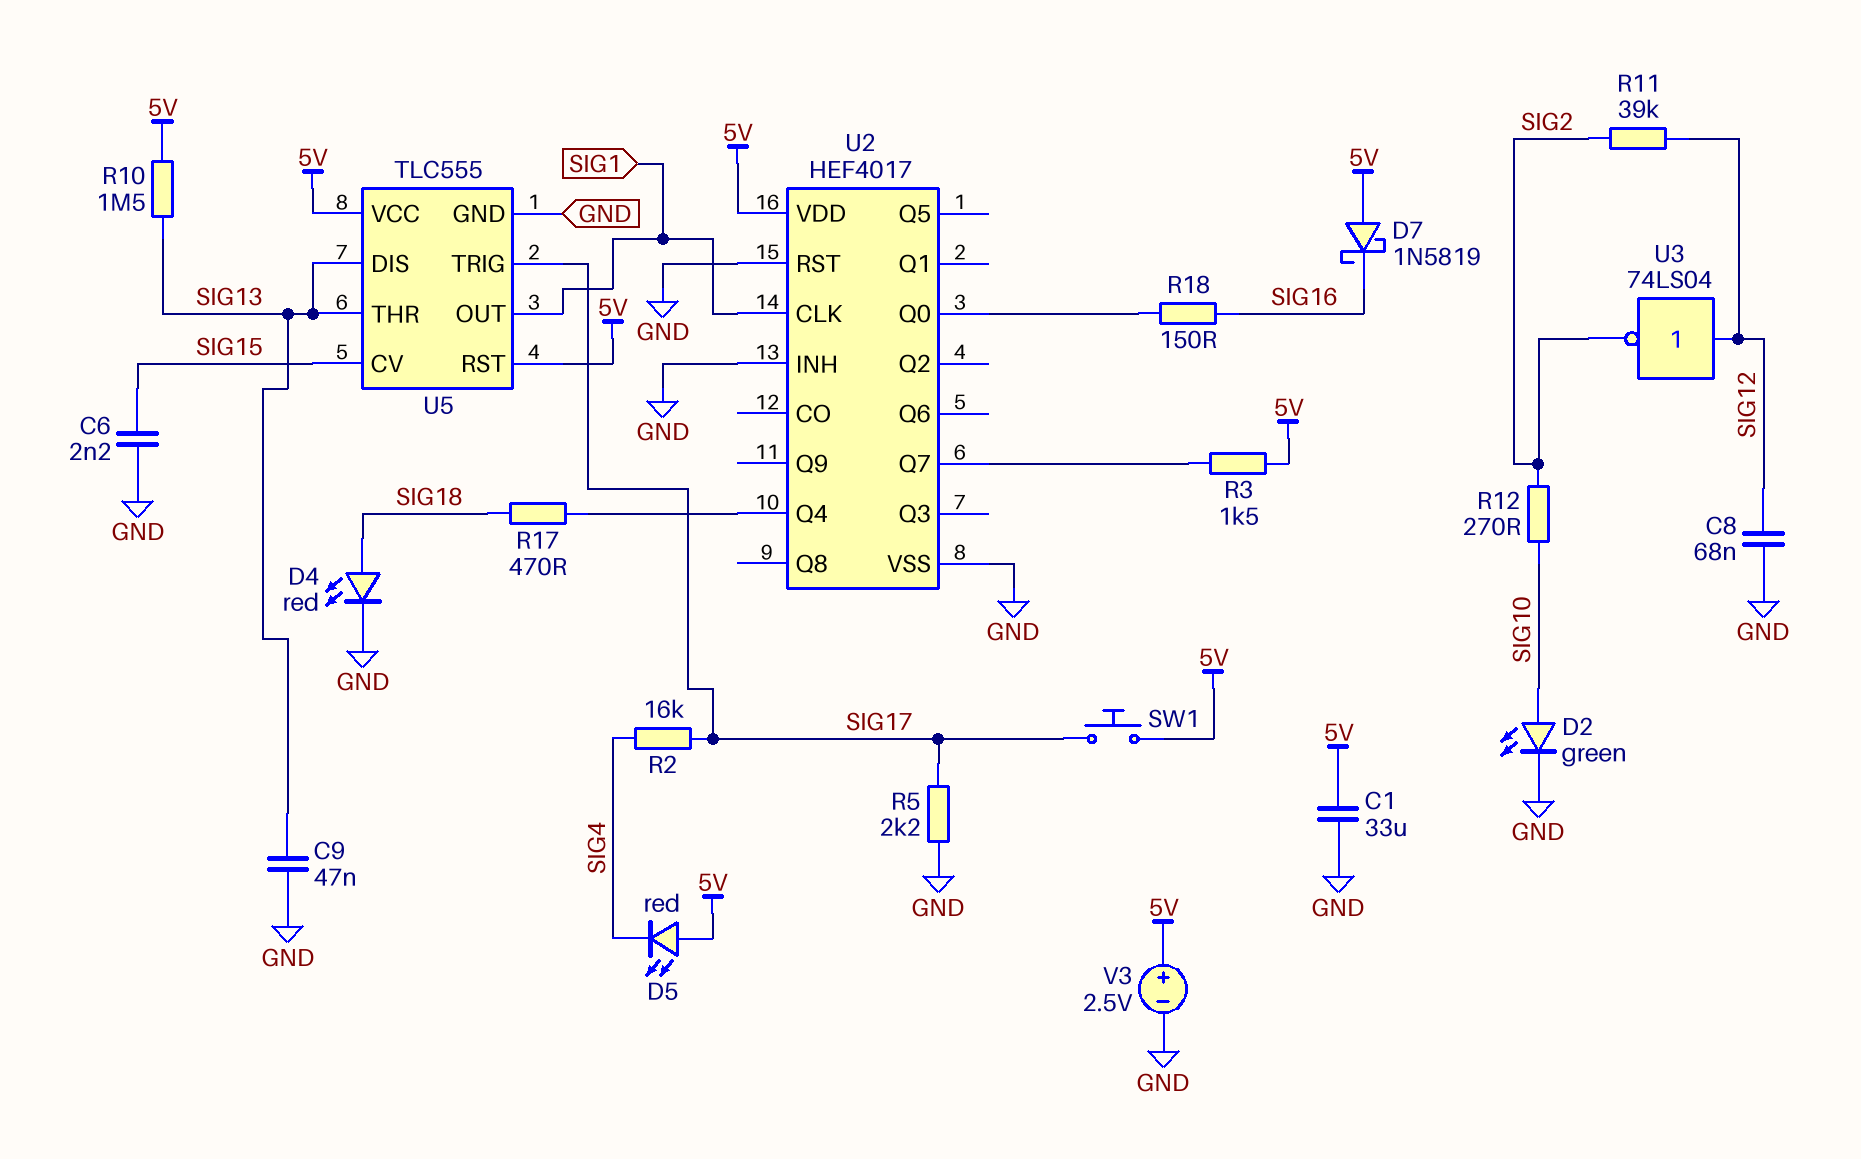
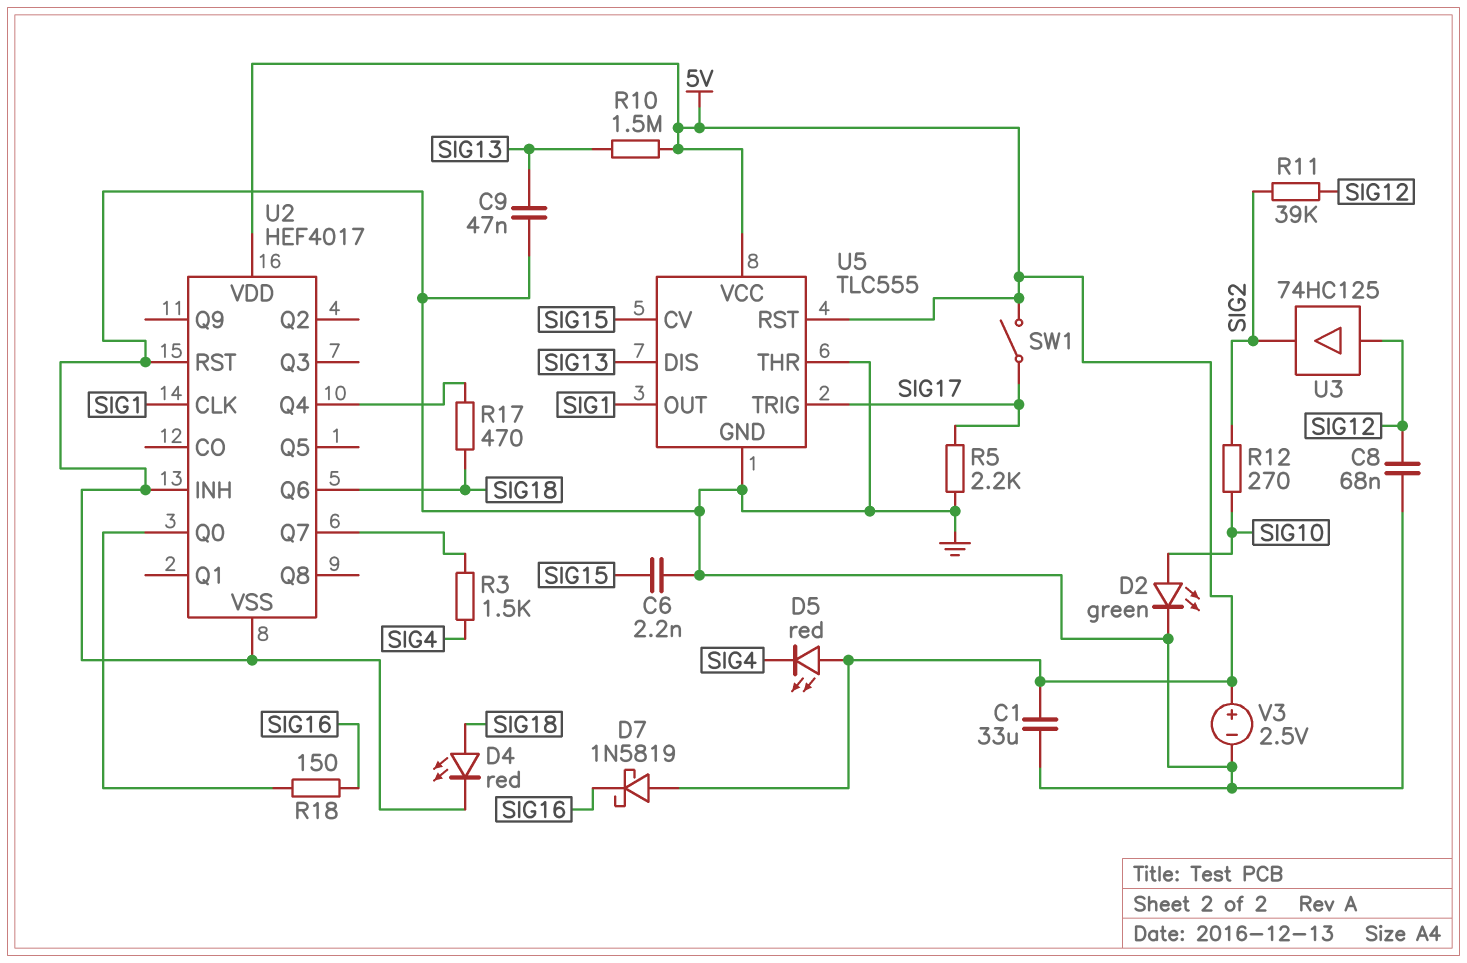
R2: 16k (SIG4, SIG17) -> none
R3: 1.5k (5V, U2/Q7) -> 1.5k (SIG4, U2/Q7)
SW1: button (5V, SIG17) -> switch (5V, SIG17)
U2 pin Q6: none -> SIG18
U3: NOT 74LS04 (in SIG12, out SIG2) -> buffer 74HC125 (in SIG12, out SIG2)
U5 pin THR: SIG13 -> GND

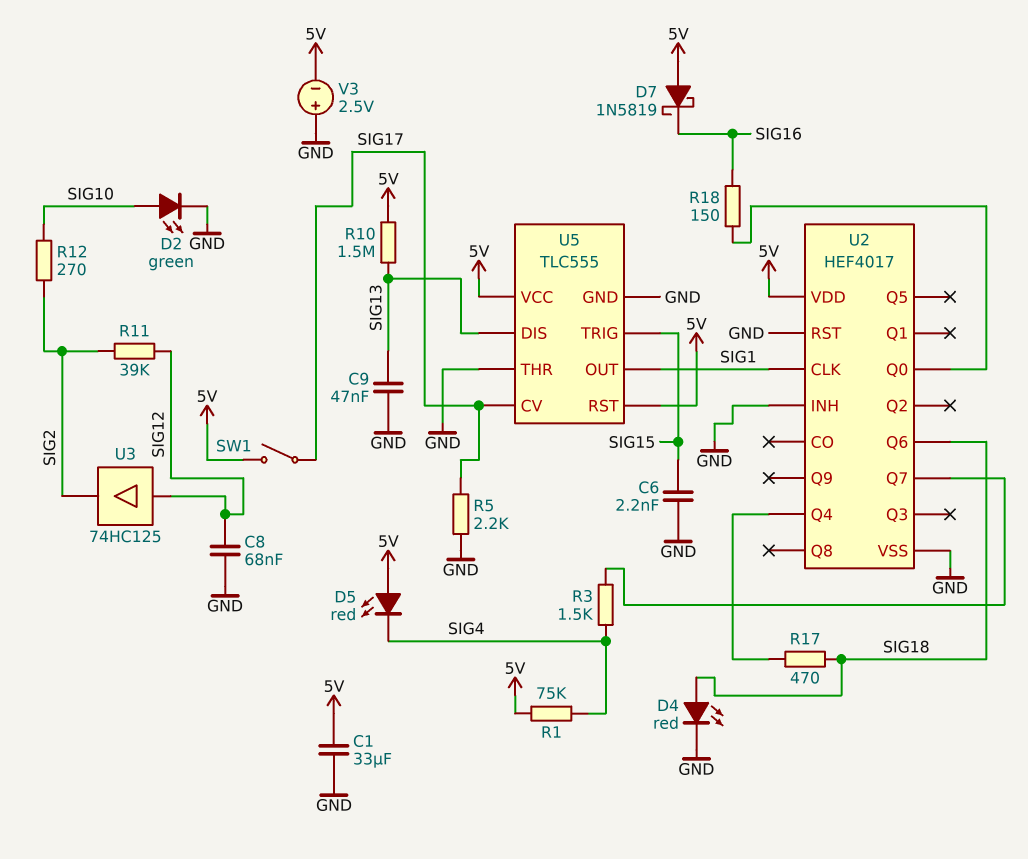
R1: none -> 75k (5V, SIG4)
U5 pin CV: SIG15 -> SIG17
U5 pin TRIG: SIG17 -> SIG15
V3: 2.5V (plus 5V, minus GND) -> 2.5V (plus GND, minus 5V)

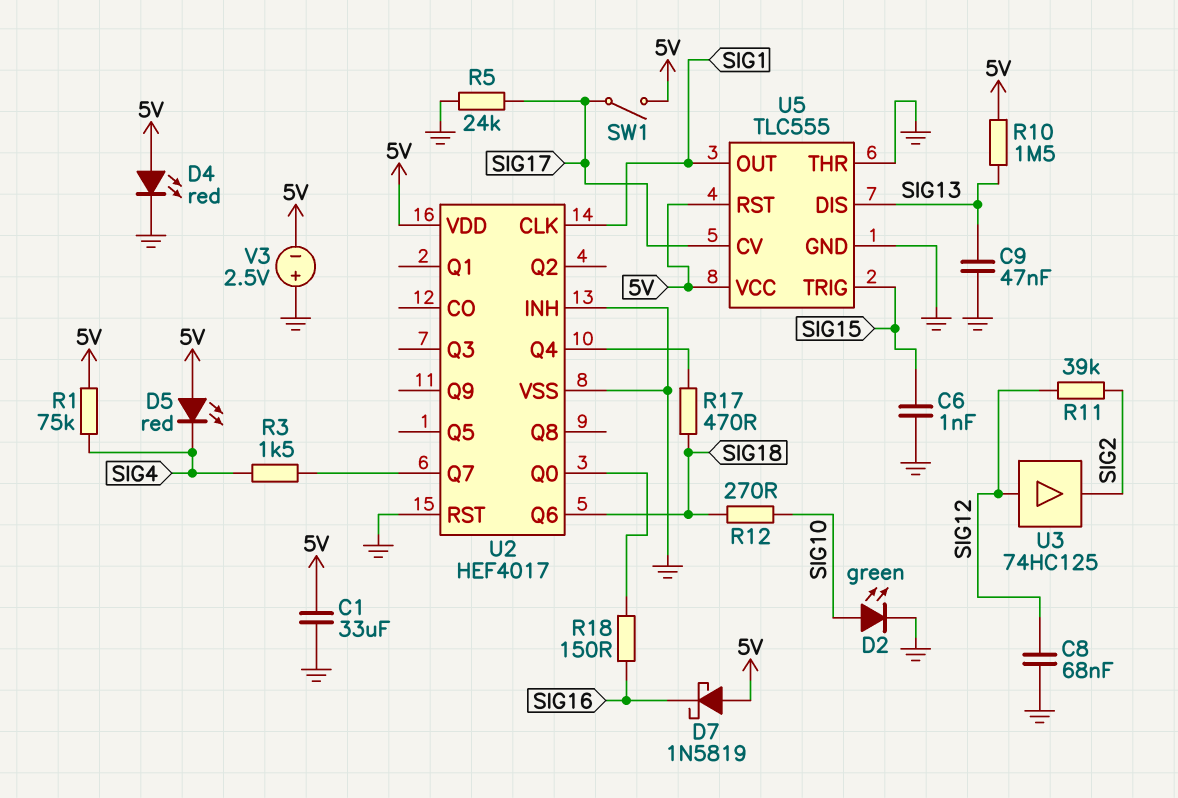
C6: 2.2nF (GND, SIG15) -> 1nF (GND, SIG15)
D4: LED red (A SIG18, K GND) -> LED red (A 5V, K GND)
R5: 2.2k (GND, SIG17) -> 24k (GND, SIG17)
R12: 270 (SIG2, SIG10) -> 270 (SIG10, SIG18)

